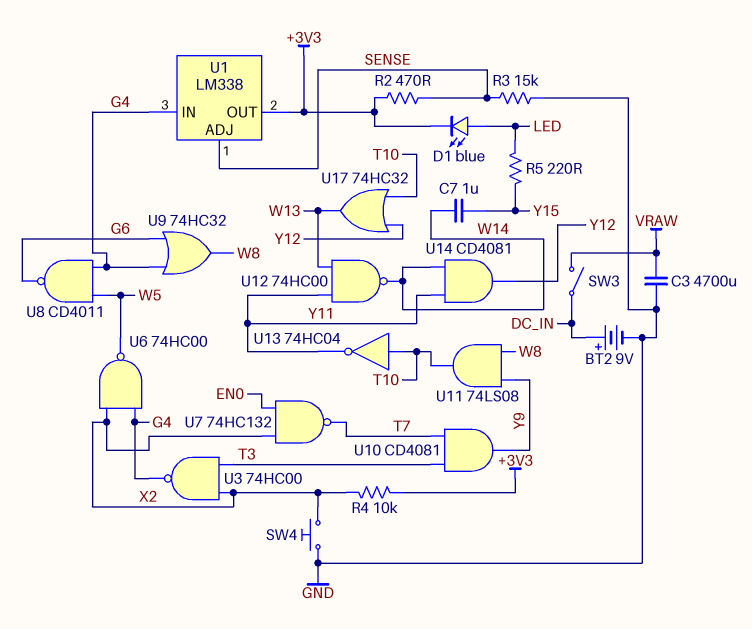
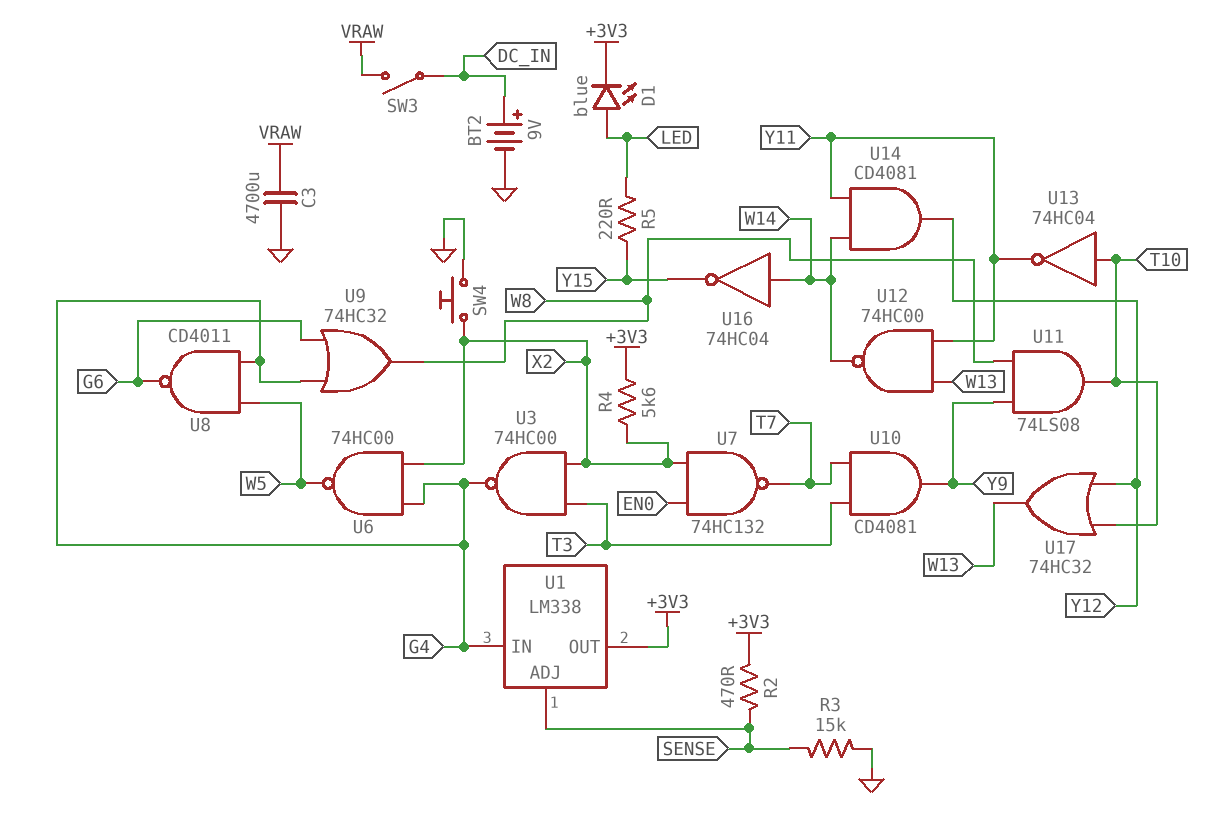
C7: 1uF (W14, Y15) -> none
R4: 10k (+3V3, X2) -> 5.6k (+3V3, X2)
U16: none -> NOT 74HC04 (in W14, out Y15)

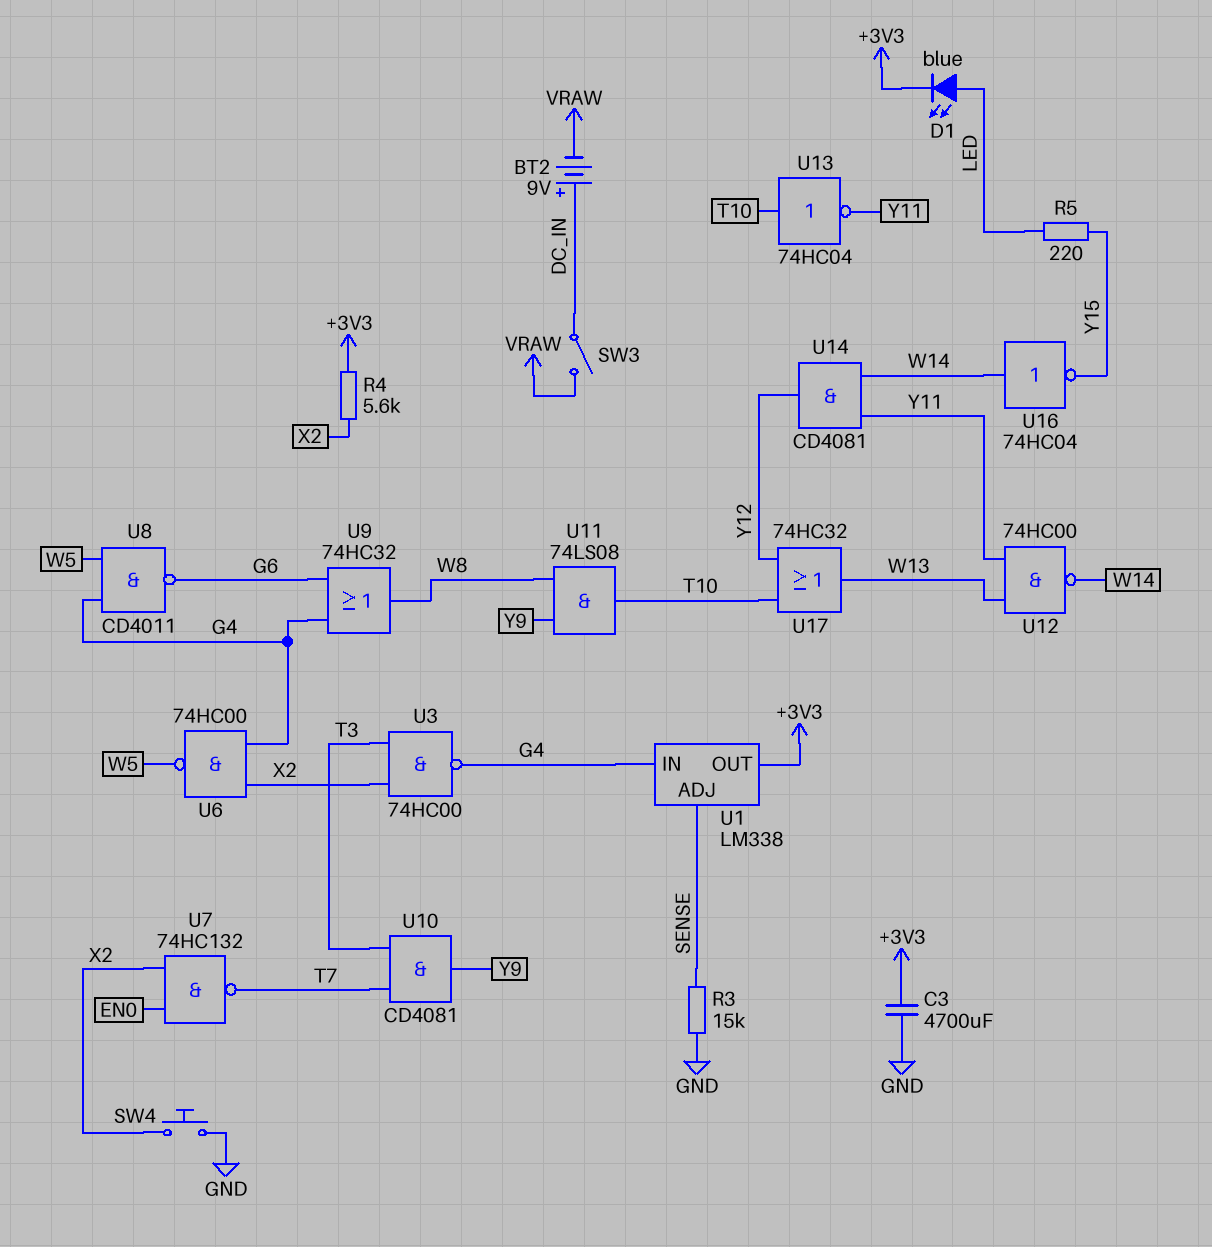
BT2: 9V (plus DC_IN, minus GND) -> 9V (plus DC_IN, minus VRAW)
C3: 4700uF (GND, VRAW) -> 4700uF (+3V3, GND)
R2: 470 (+3V3, SENSE) -> none

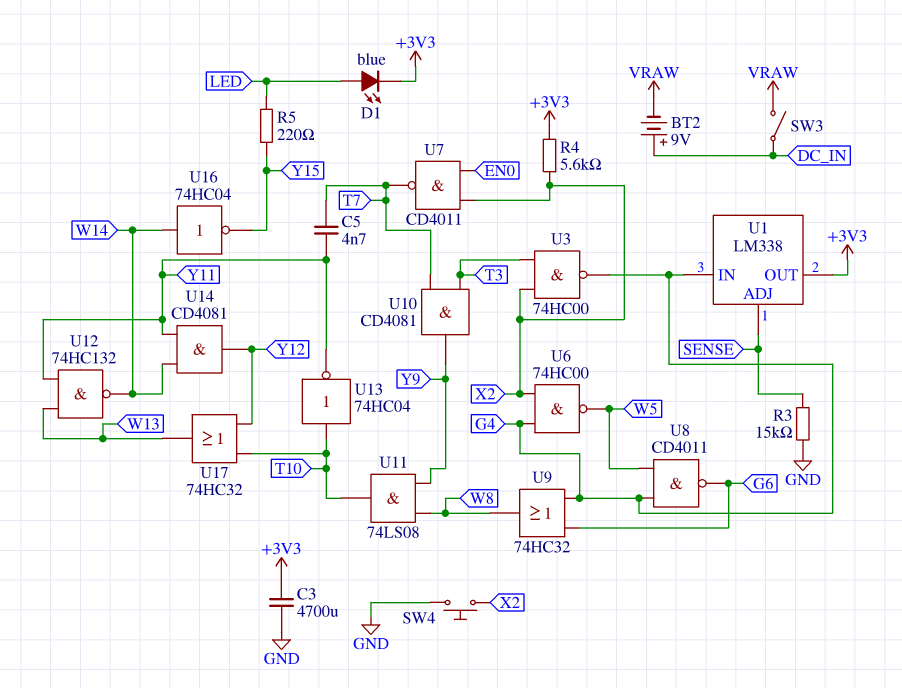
C5: none -> 4.7nF (T7, Y11)
U7: NAND 74HC132 (in EN0, in X2, out T7) -> NAND CD4011 (in EN0, in X2, out T7)
U12: NAND 74HC00 (in W13, in Y11, out W14) -> NAND 74HC132 (in W13, in Y11, out W14)

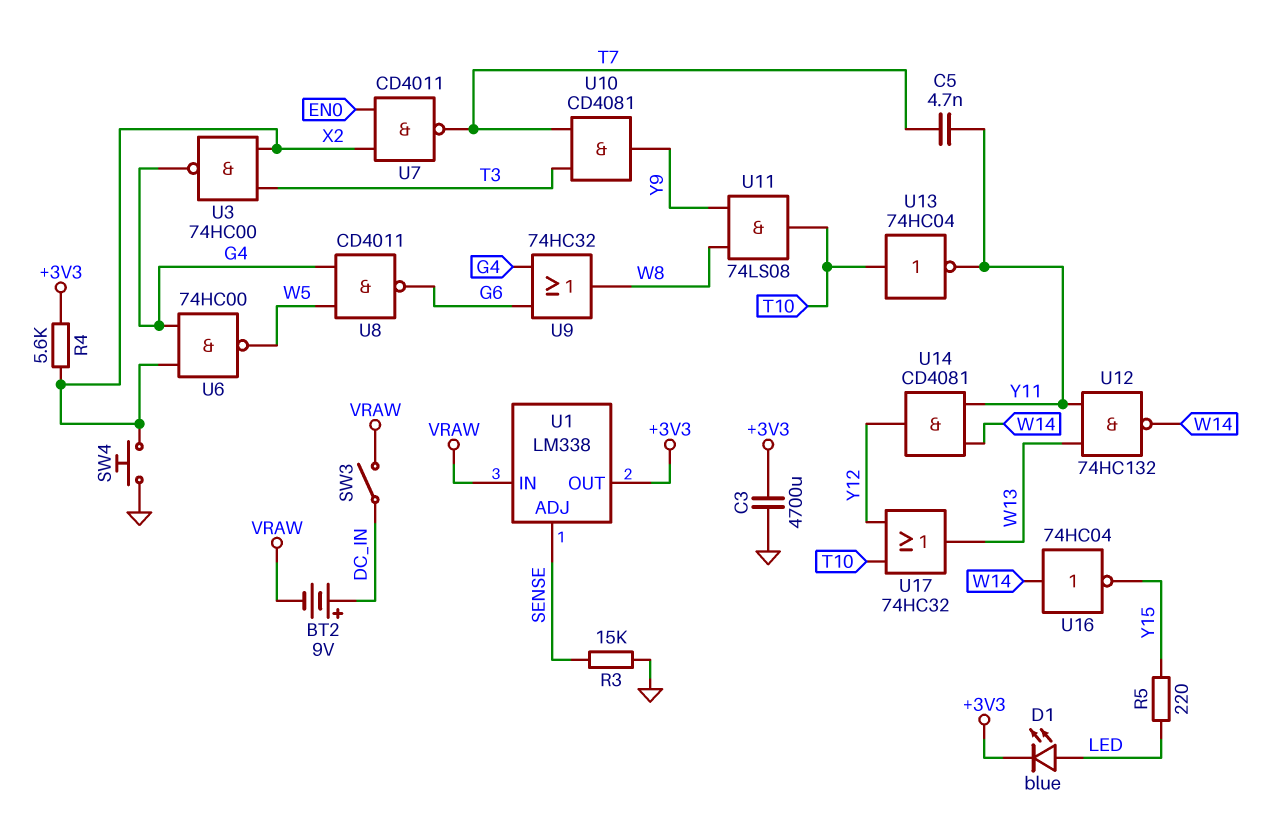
U1 pin IN: G4 -> VRAW

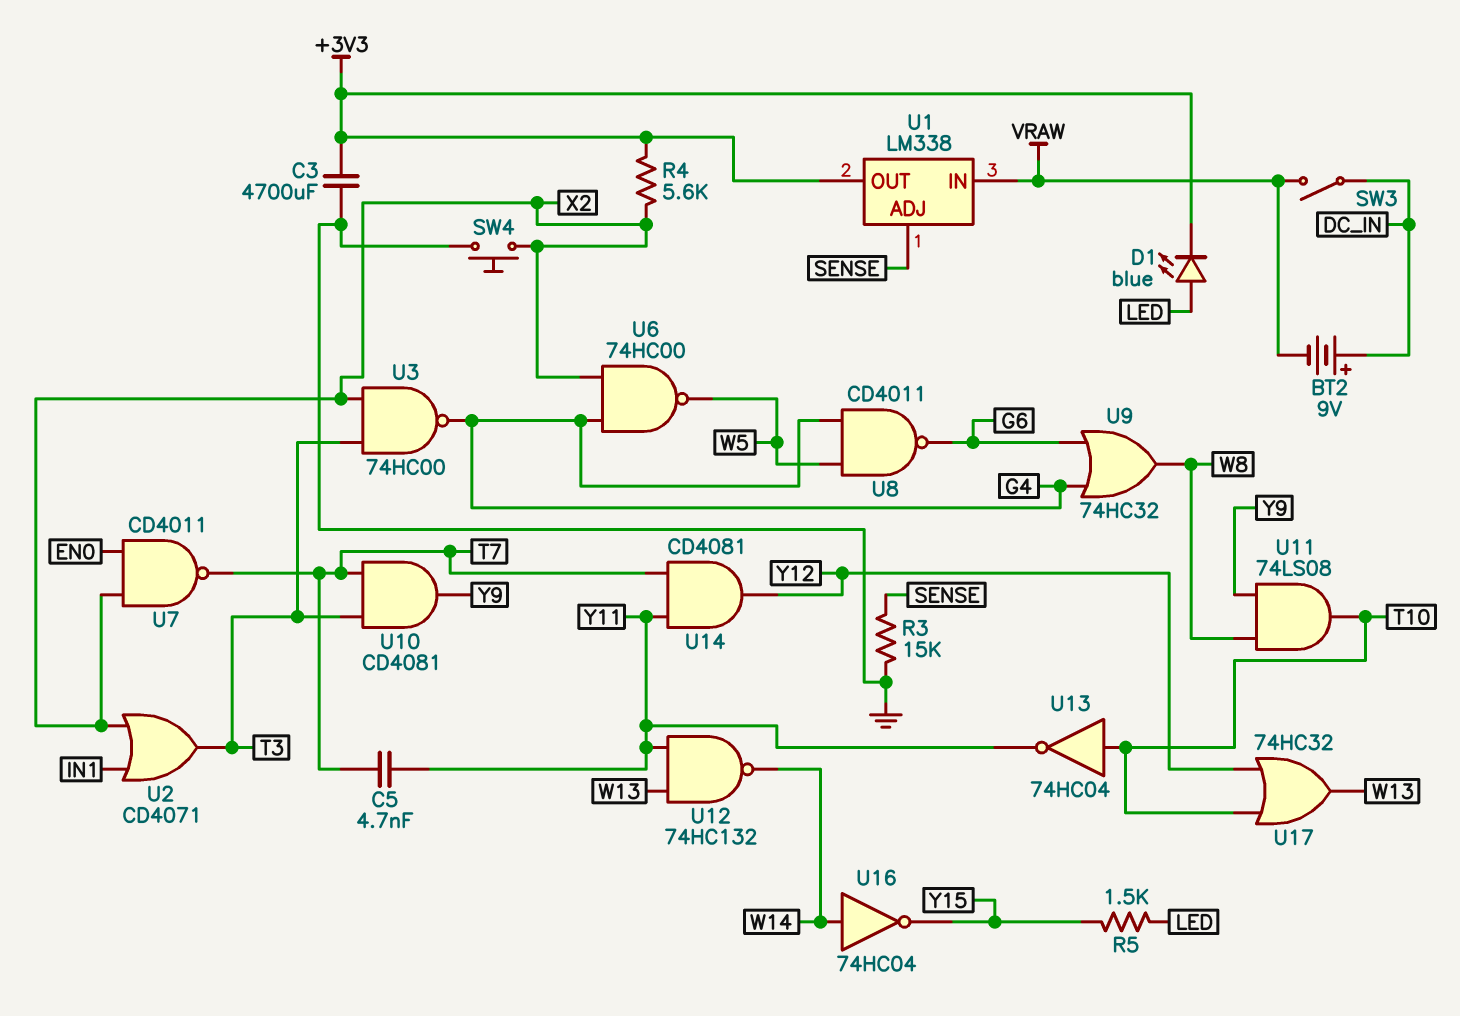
R5: 220 (LED, Y15) -> 1.5k (LED, Y15)
U2: none -> OR CD4071 (in IN1, in X2, out T3)
U14: AND CD4081 (in W14, in Y11, out Y12) -> AND CD4081 (in T7, in Y11, out Y12)

